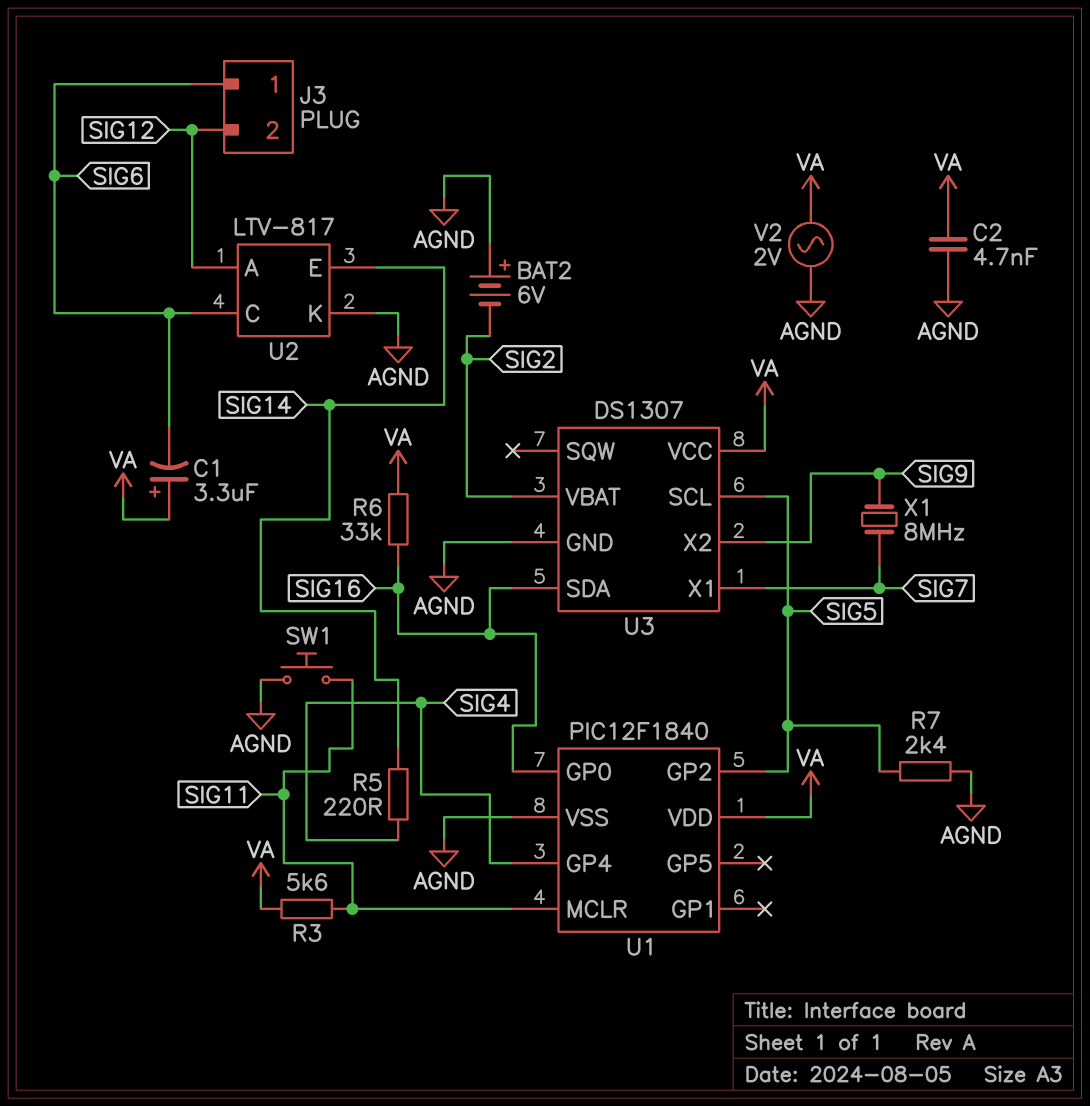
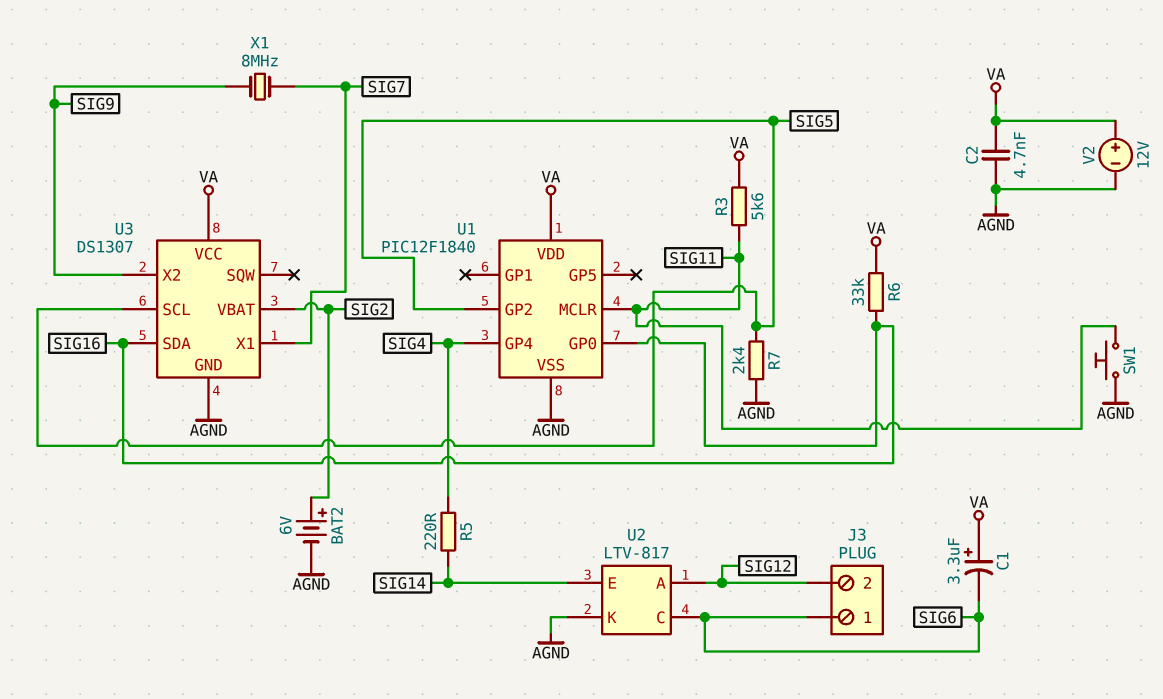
BAT2: 6V (plus AGND, minus SIG2) -> 6V (plus SIG2, minus AGND)
V2: AC 2V (AGND, VA) -> 12V (plus VA, minus AGND)

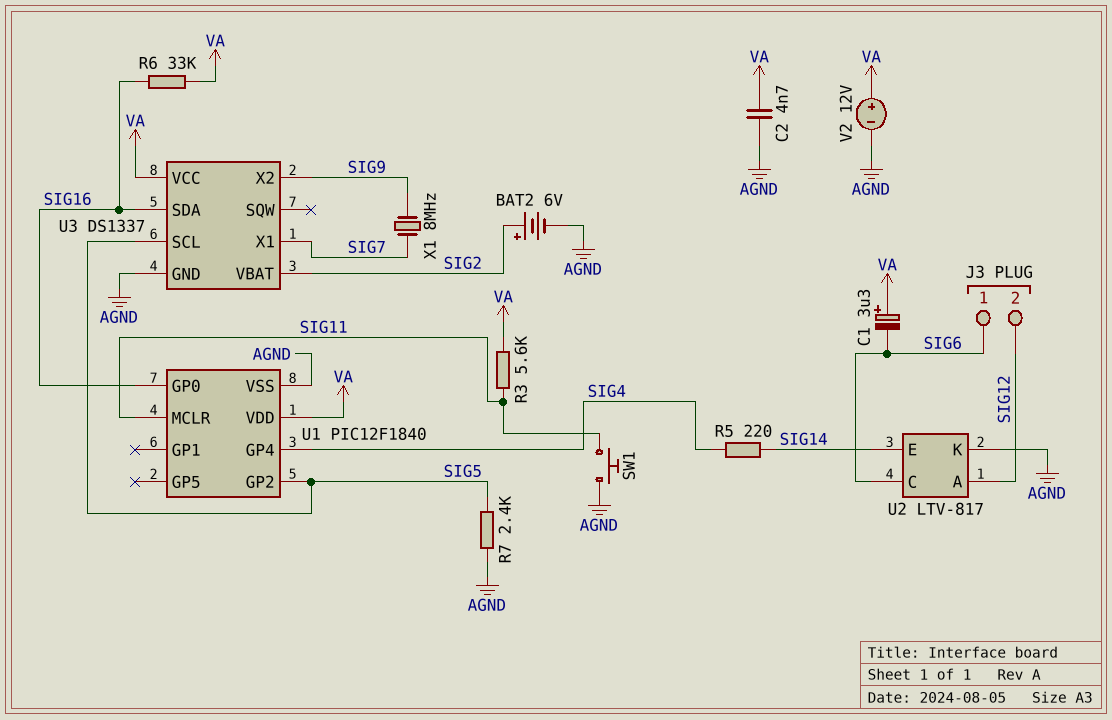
U3: DS1307 -> DS1337

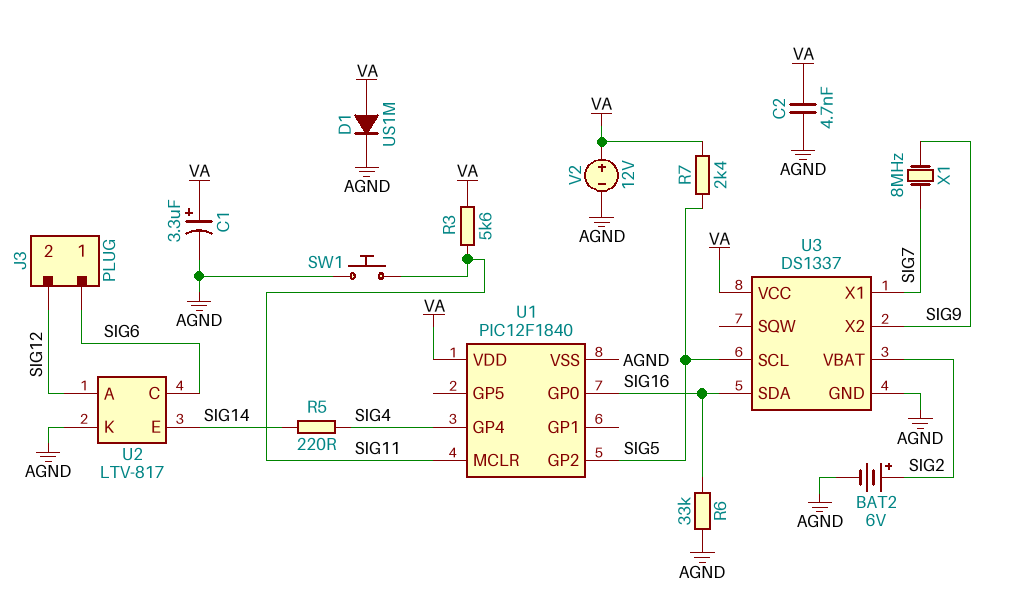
C1: 3.3uF (plus VA, minus SIG6) -> 3.3uF (plus VA, minus AGND)
D1: none -> diode US1M (A VA, K AGND)
R6: 33k (SIG16, VA) -> 33k (AGND, SIG16)
R7: 2.4k (AGND, SIG5) -> 2.4k (SIG5, VA)

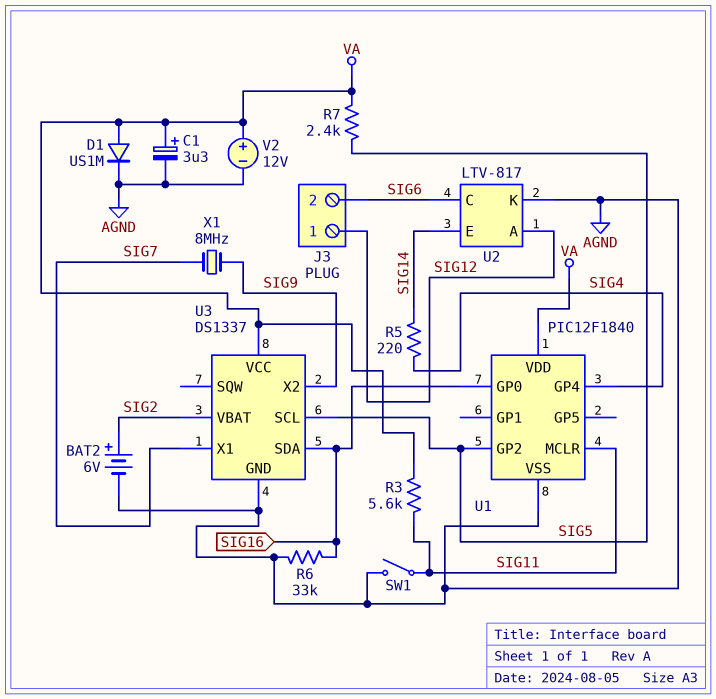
C2: 4.7nF (AGND, VA) -> none
J3 pin 1: SIG6 -> SIG12
J3 pin 2: SIG12 -> SIG6
SW1: button (AGND, SIG11) -> switch (AGND, SIG11)

